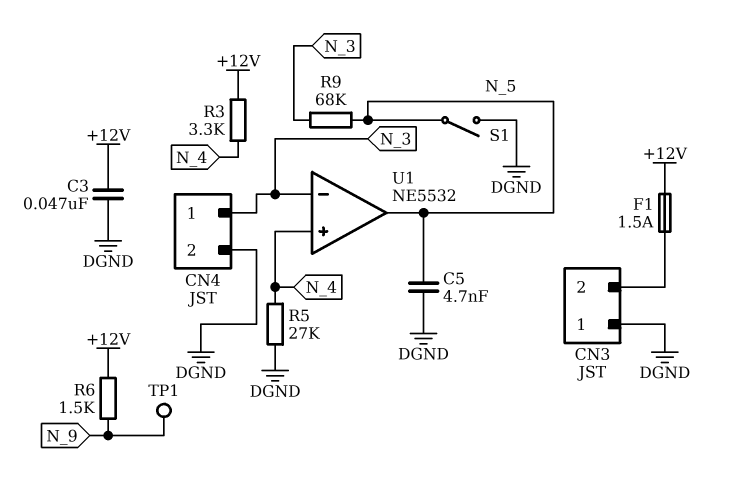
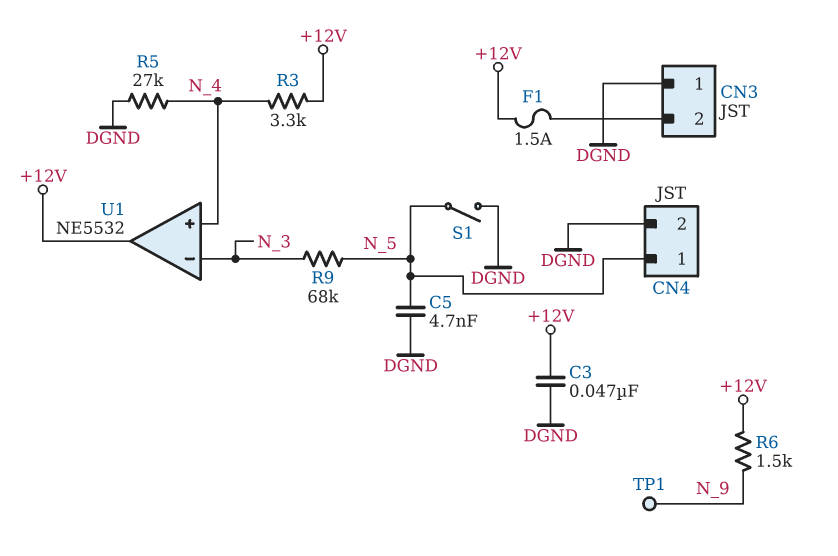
CN4 pin 1: N_3 -> N_5
U1 pin out: N_5 -> +12V

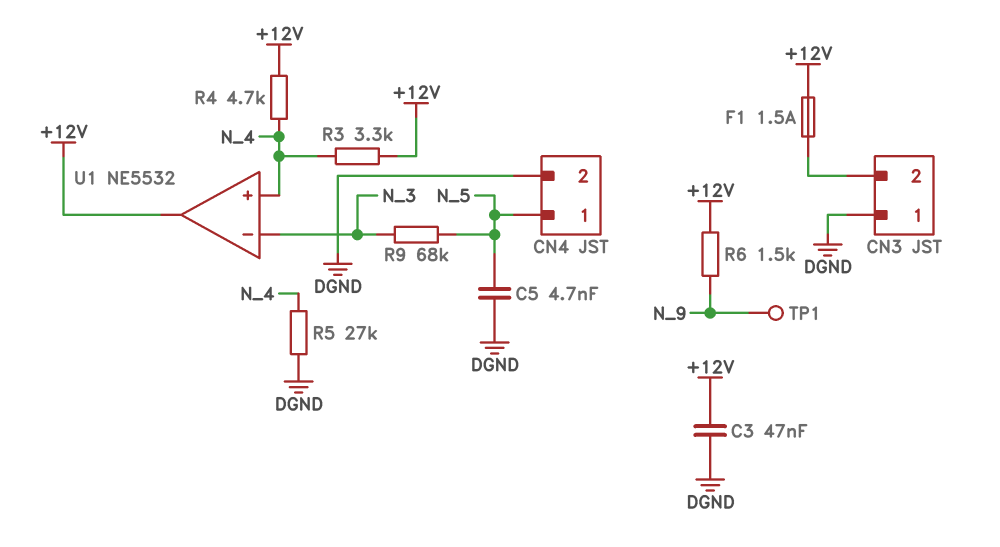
R4: none -> 4.7k (+12V, N_4)
S1: switch (DGND, N_5) -> none

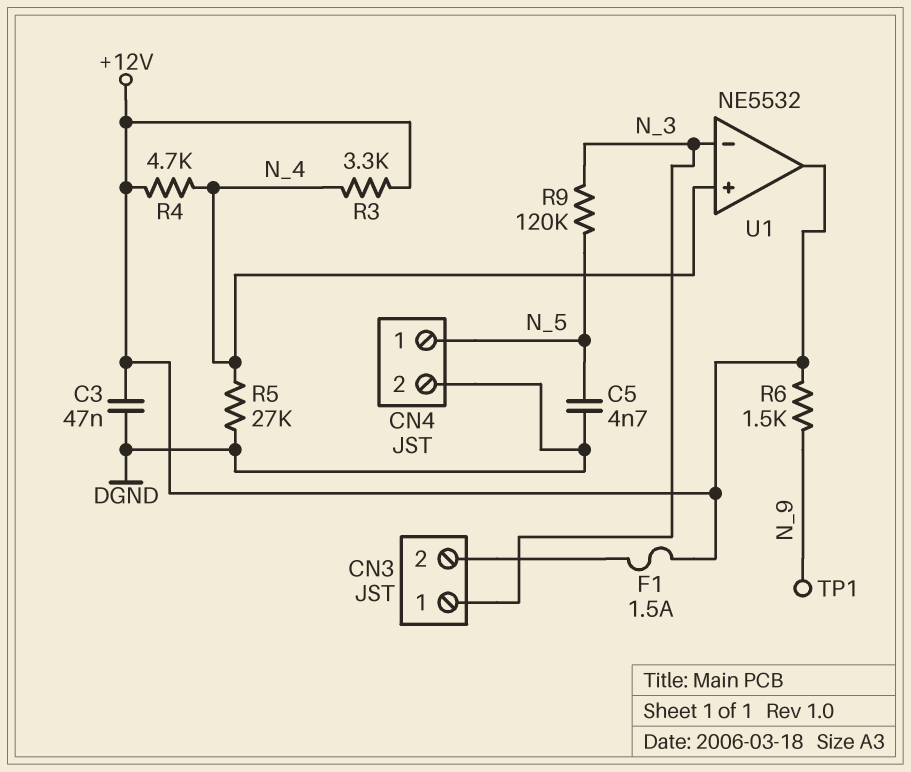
CN3 pin 1: DGND -> N_3
R9: 68k (N_3, N_5) -> 120k (N_3, N_5)

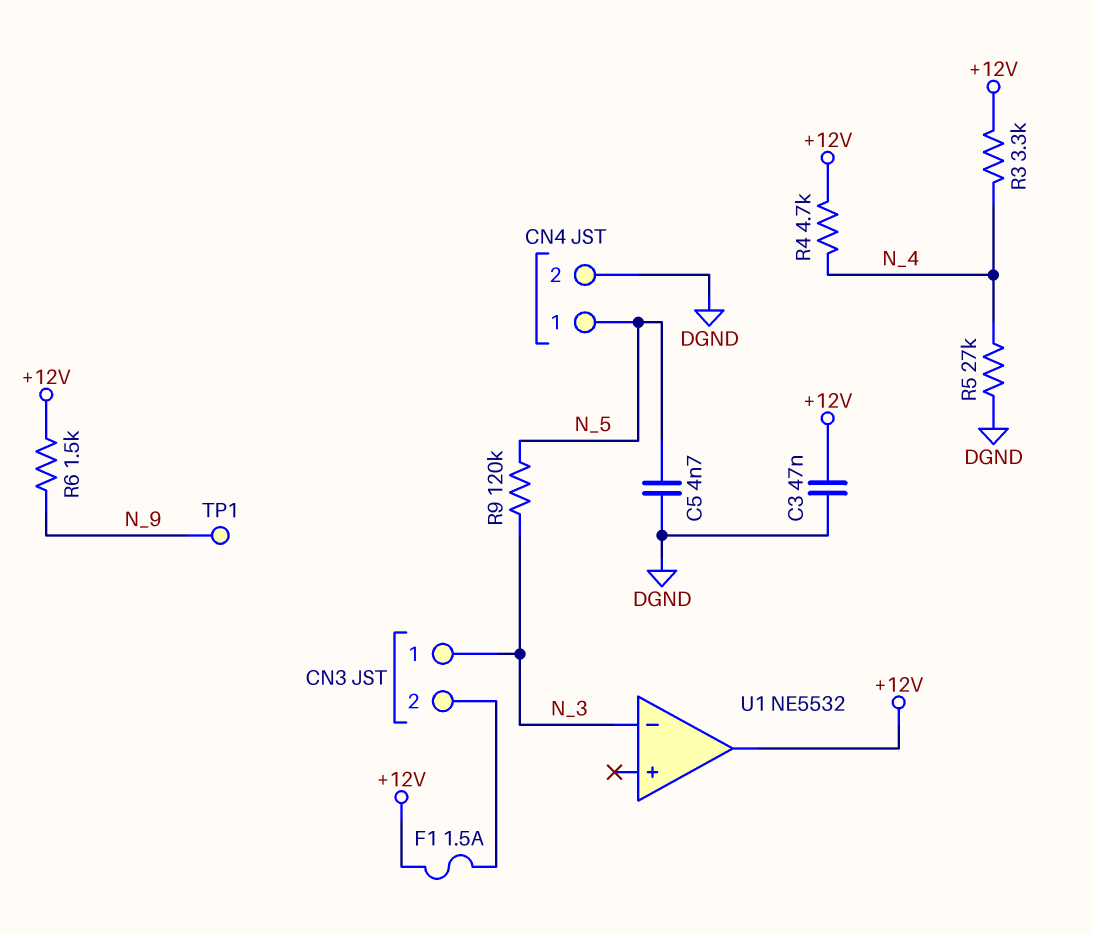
U1 pin in+: N_4 -> none

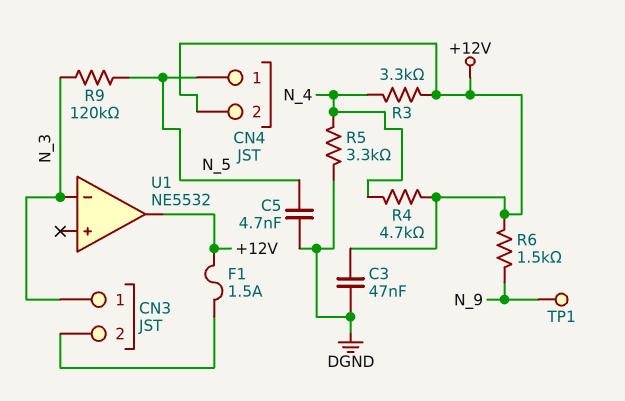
CN4 pin 2: DGND -> +12V
R5: 27k (DGND, N_4) -> 3.3k (DGND, N_4)

